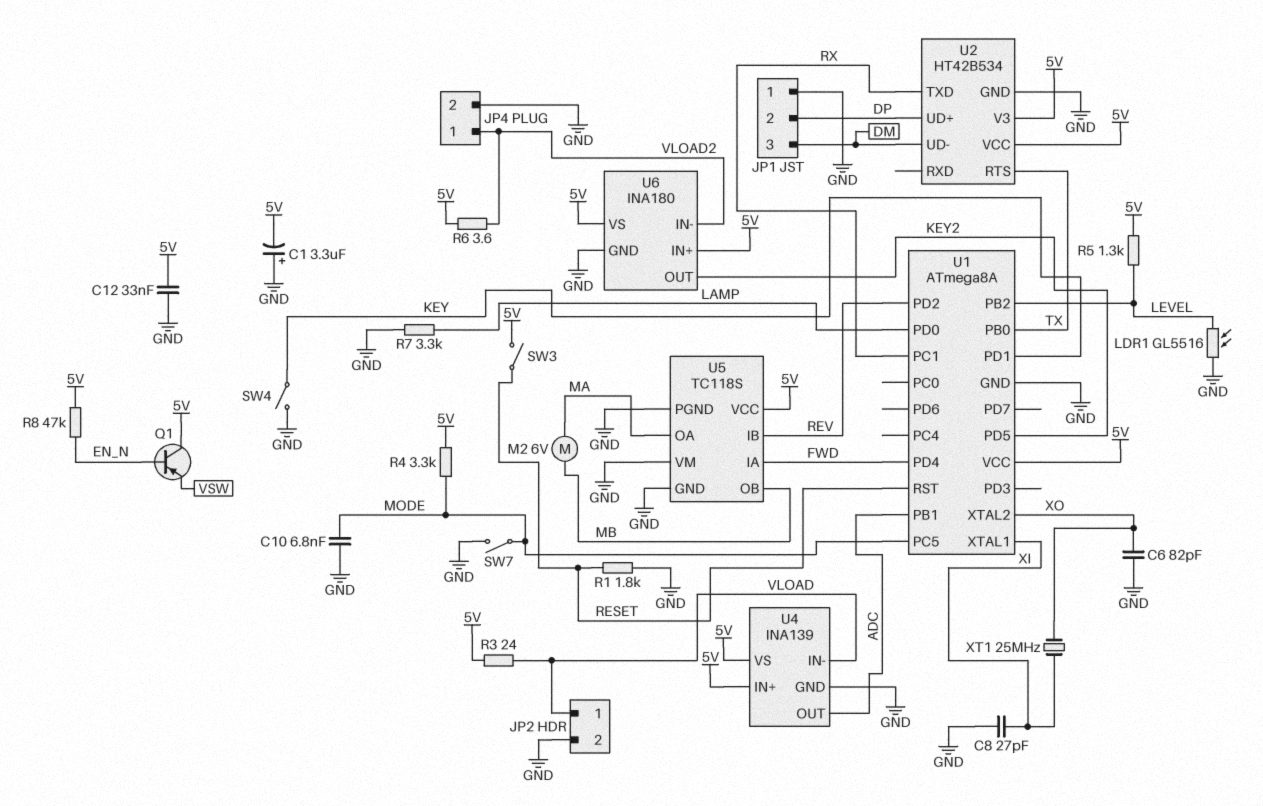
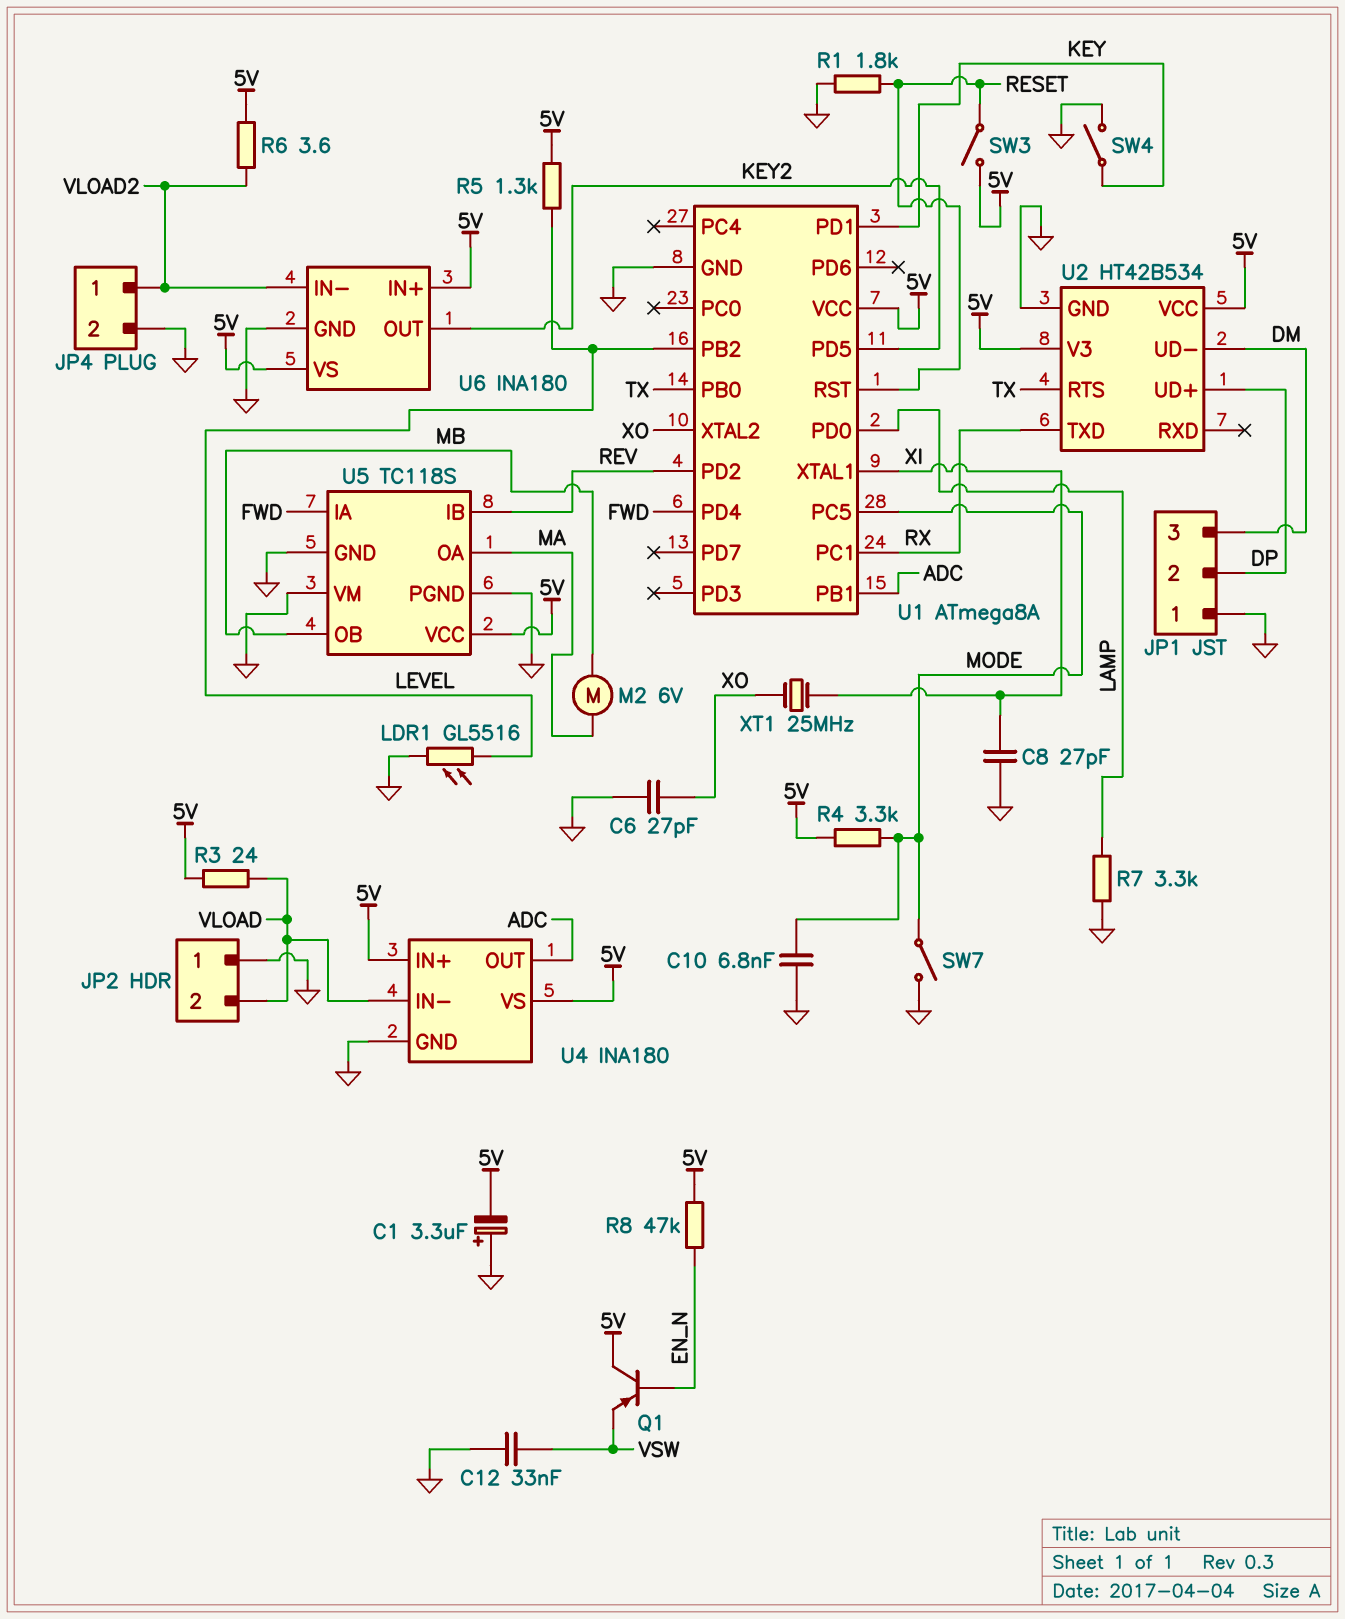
C6: 82pF (GND, XO) -> 27pF (GND, XO)
C12: 33nF (5V, GND) -> 33nF (GND, VSW)
JP2 pin 1: VLOAD -> GND
JP2 pin 2: GND -> VLOAD
U4: INA139 -> INA180

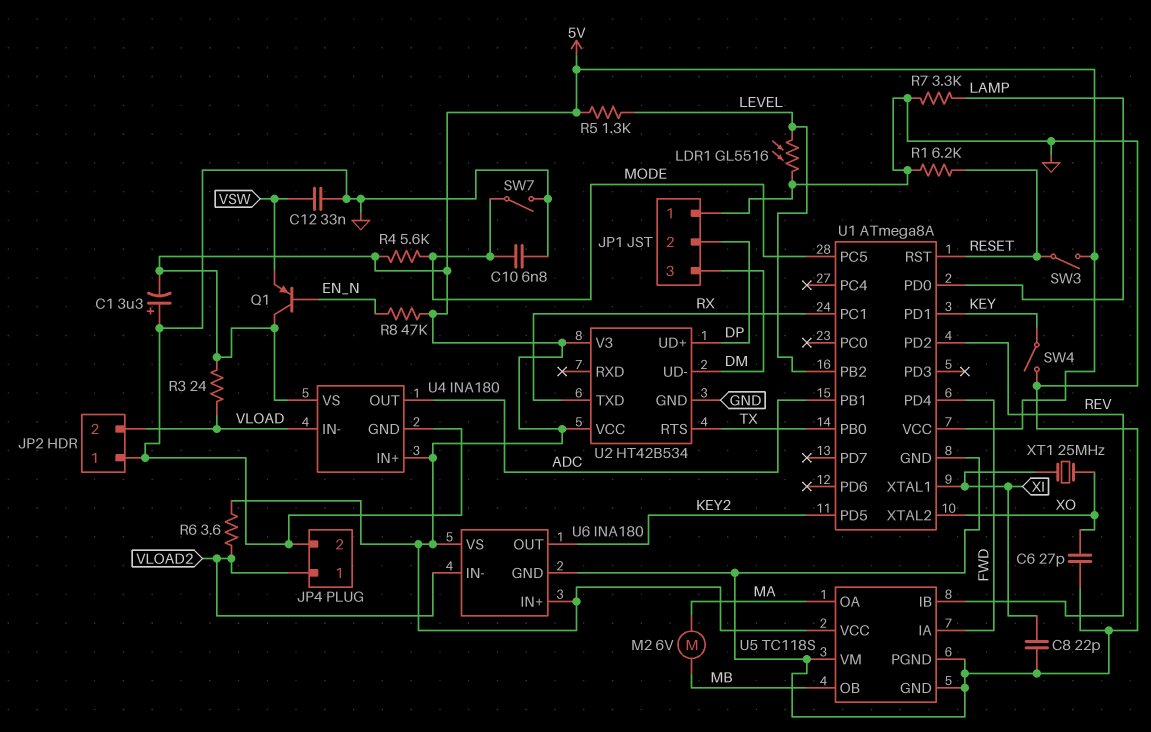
C8: 27pF (GND, XI) -> 22pF (GND, XI)
R1: 1.8k (GND, RESET) -> 6.2k (GND, RESET)
R4: 3.3k (5V, MODE) -> 5.6k (5V, MODE)

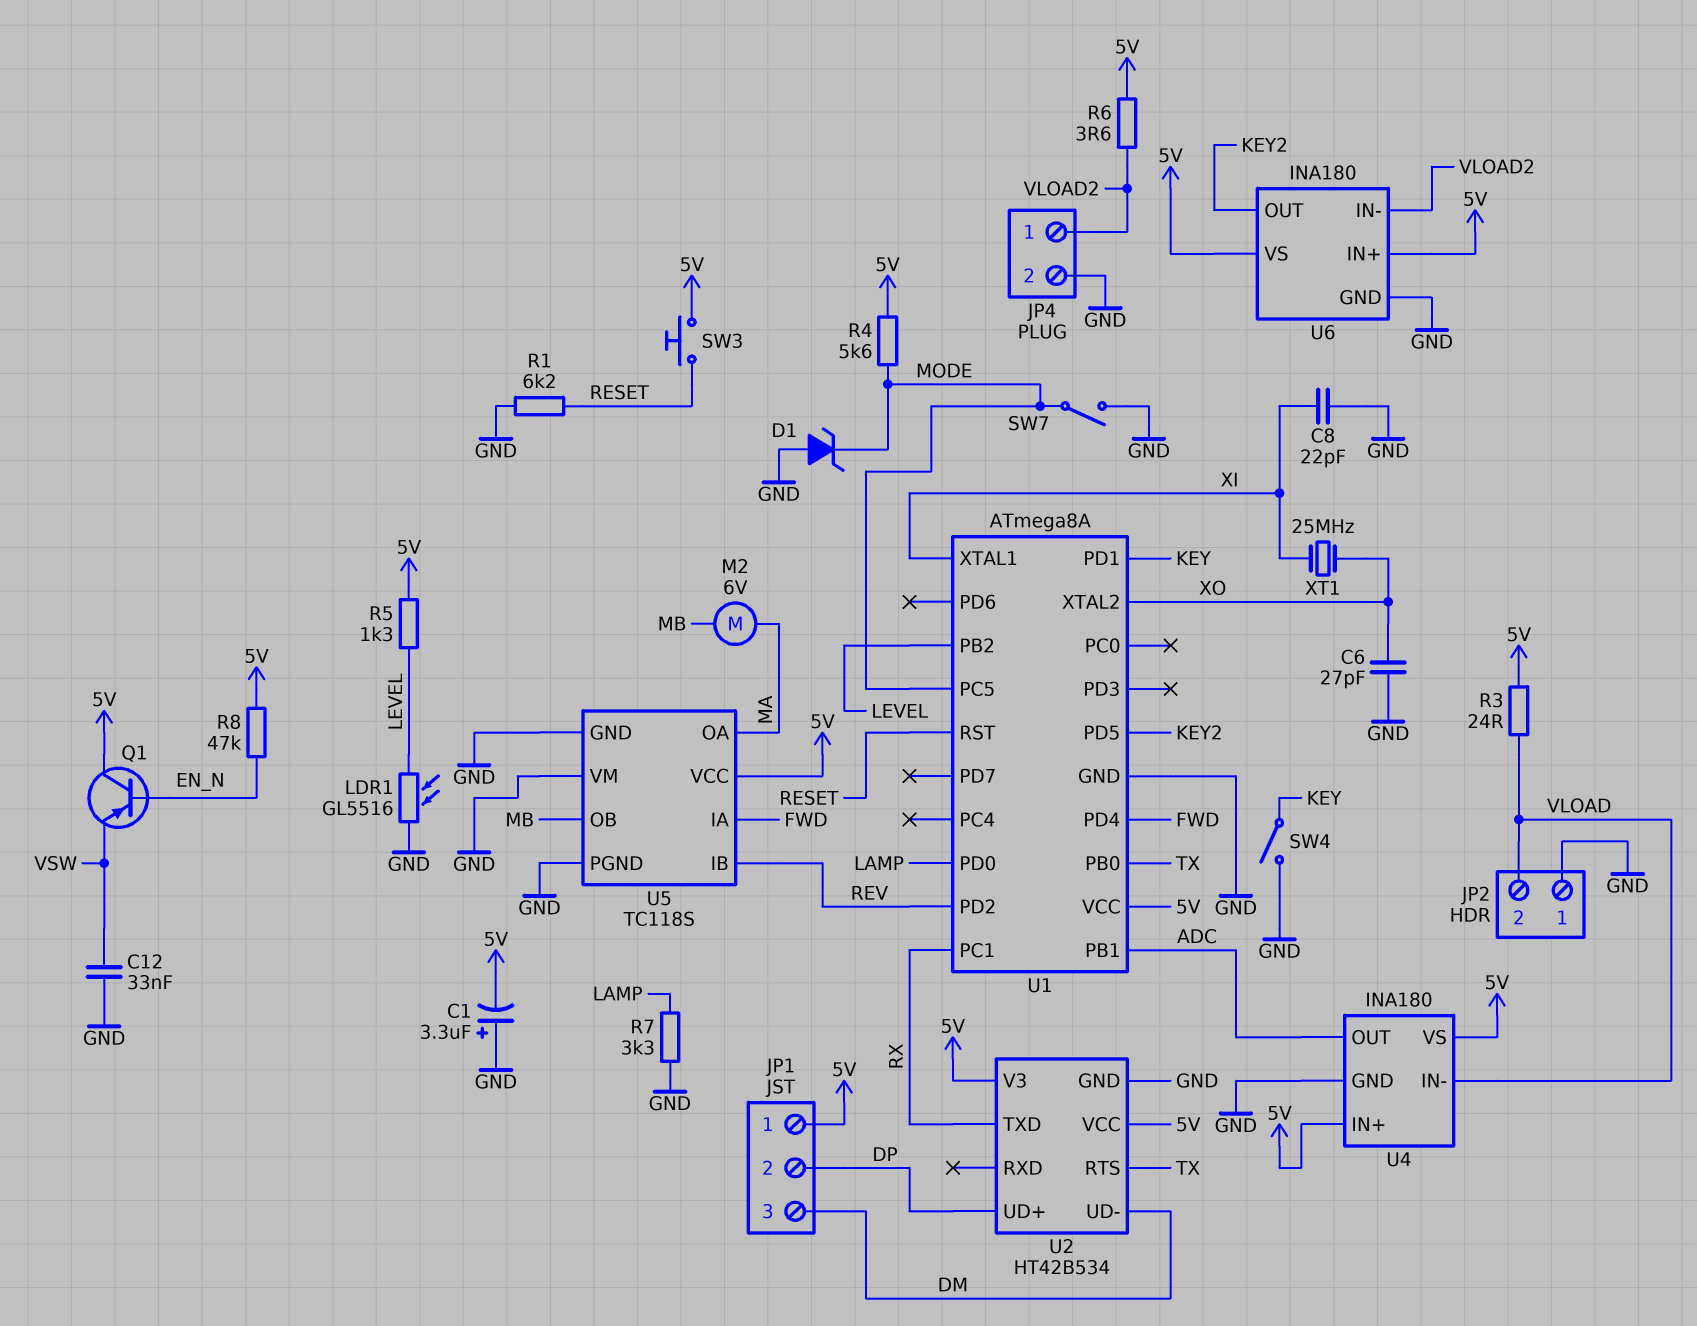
C10: 6.8nF (GND, MODE) -> none
D1: none -> zener (A GND, K MODE)
JP1 pin 1: GND -> 5V
SW3: switch (5V, RESET) -> button (5V, RESET)

